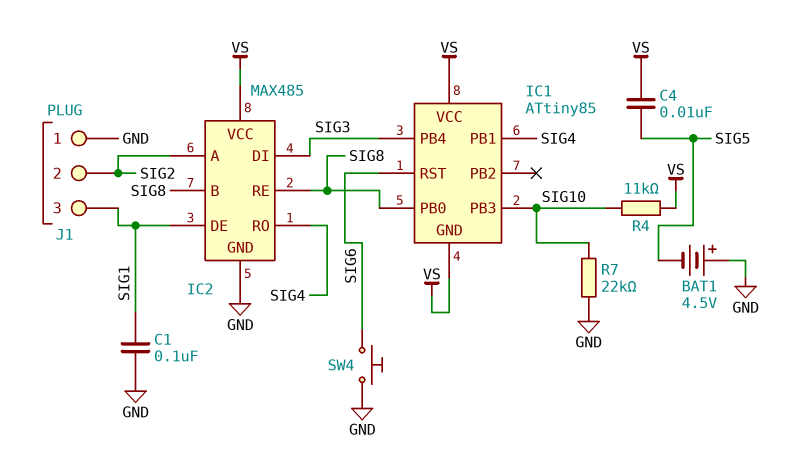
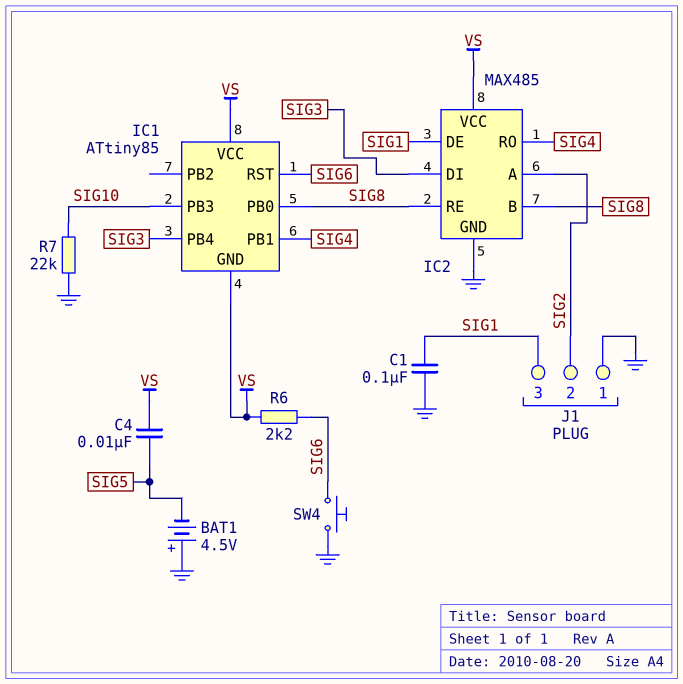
R4: 11k (SIG10, VS) -> none
R6: none -> 2.2k (SIG6, VS)

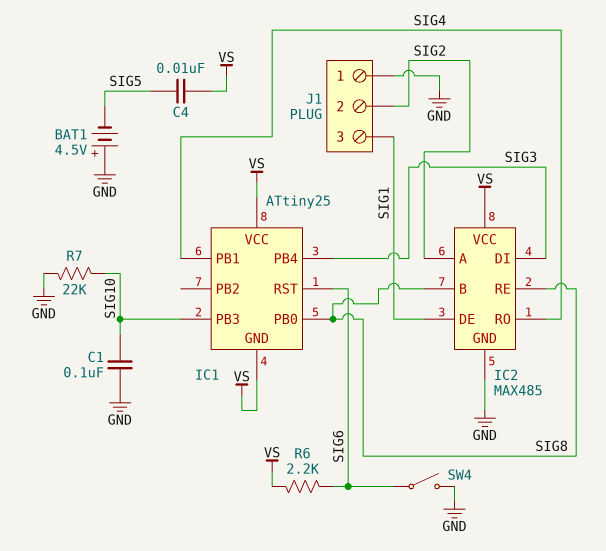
C1: 100nF (GND, SIG1) -> 100nF (GND, SIG10)
IC1: ATtiny85 -> ATtiny25
SW4: button (GND, SIG6) -> switch (GND, SIG6)

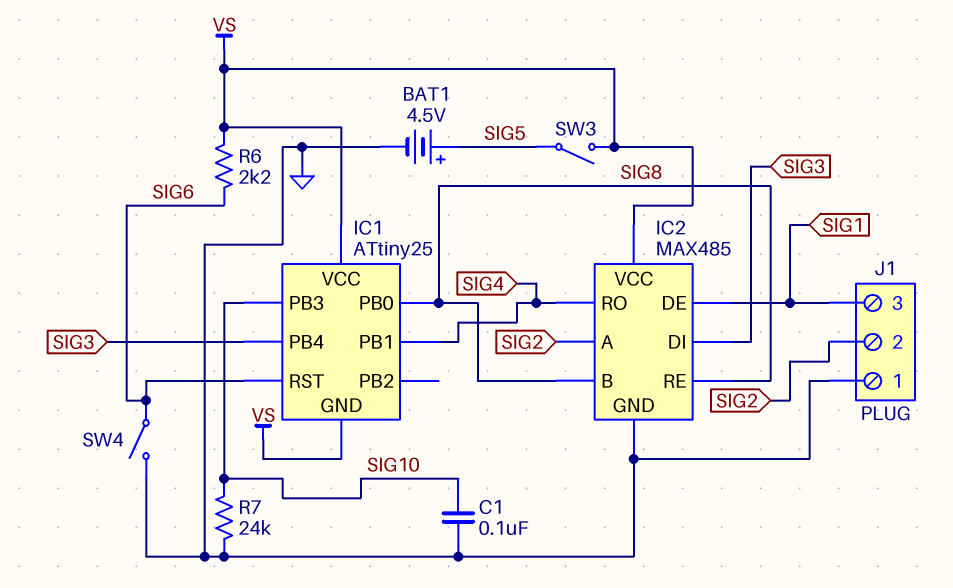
BAT1: 4.5V (plus GND, minus SIG5) -> 4.5V (plus SIG5, minus GND)
C4: 10nF (SIG5, VS) -> none
R7: 22k (GND, SIG10) -> 24k (GND, SIG10)
SW3: none -> switch (SIG5, VS)

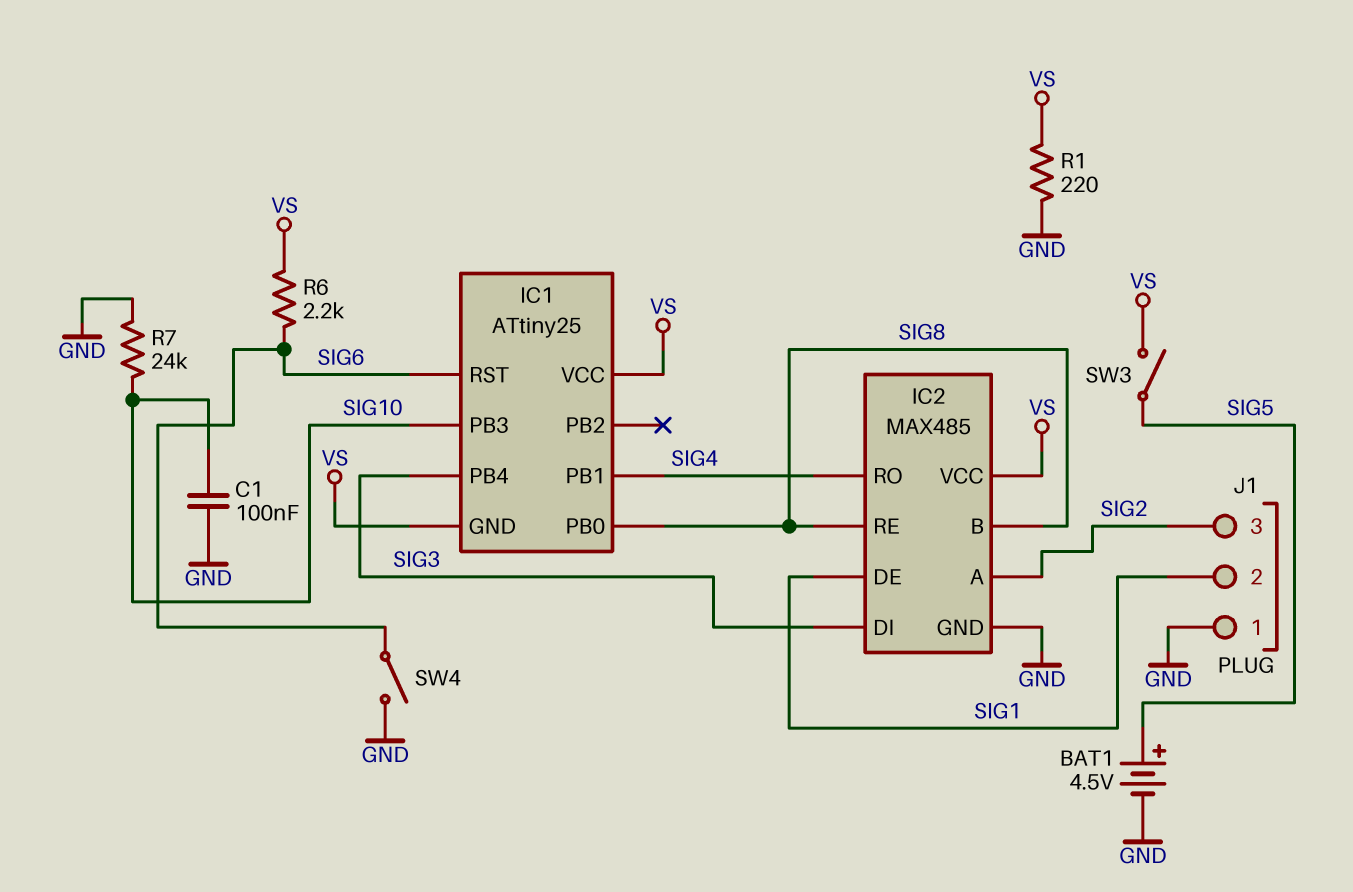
J1 pin 2: SIG2 -> SIG1
J1 pin 3: SIG1 -> SIG2
R1: none -> 220 (GND, VS)

